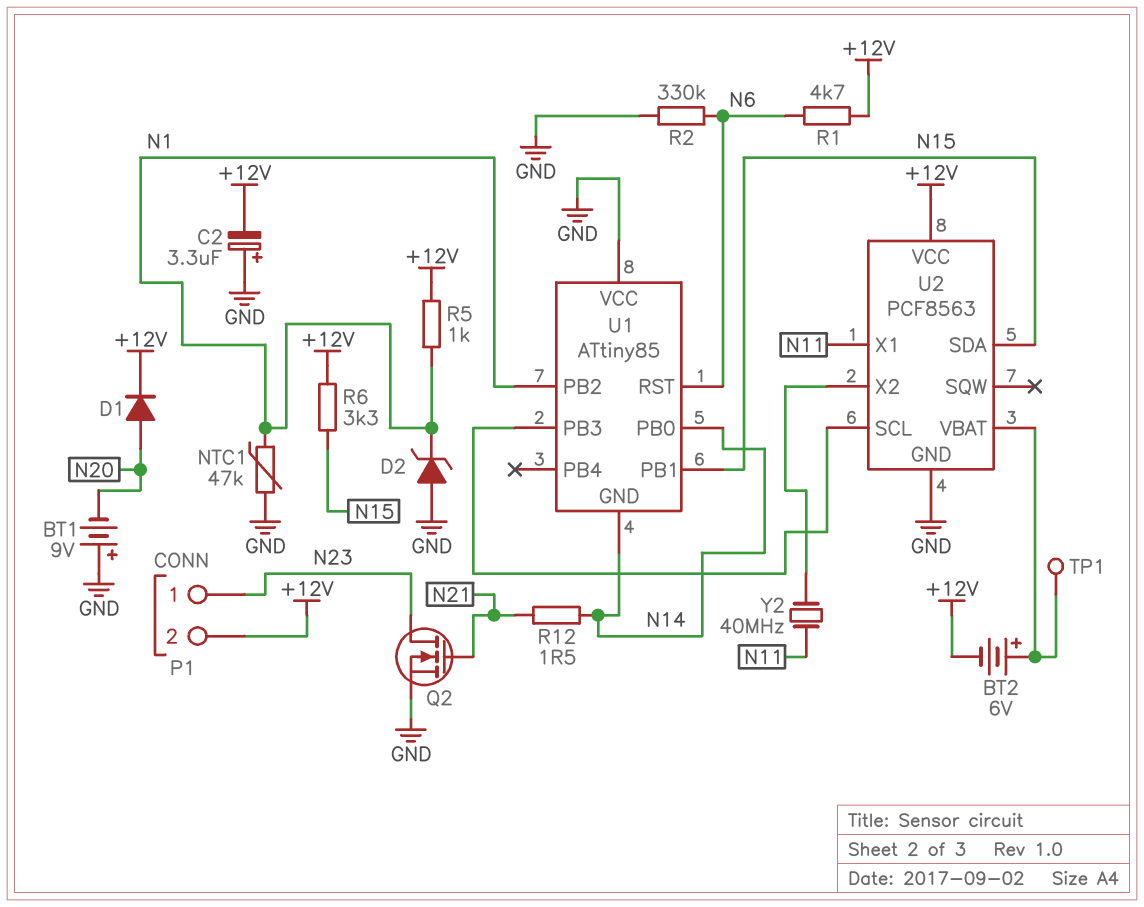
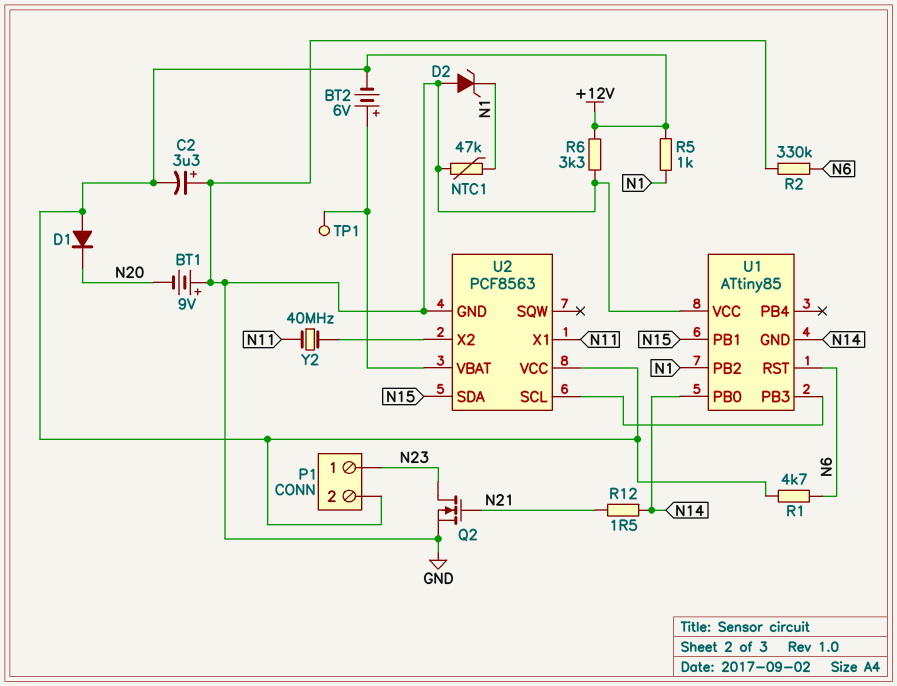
D1: diode (A N20, K +12V) -> diode (A +12V, K N20)
R6: 3.3k (+12V, N15) -> 3.3k (+12V, GND)

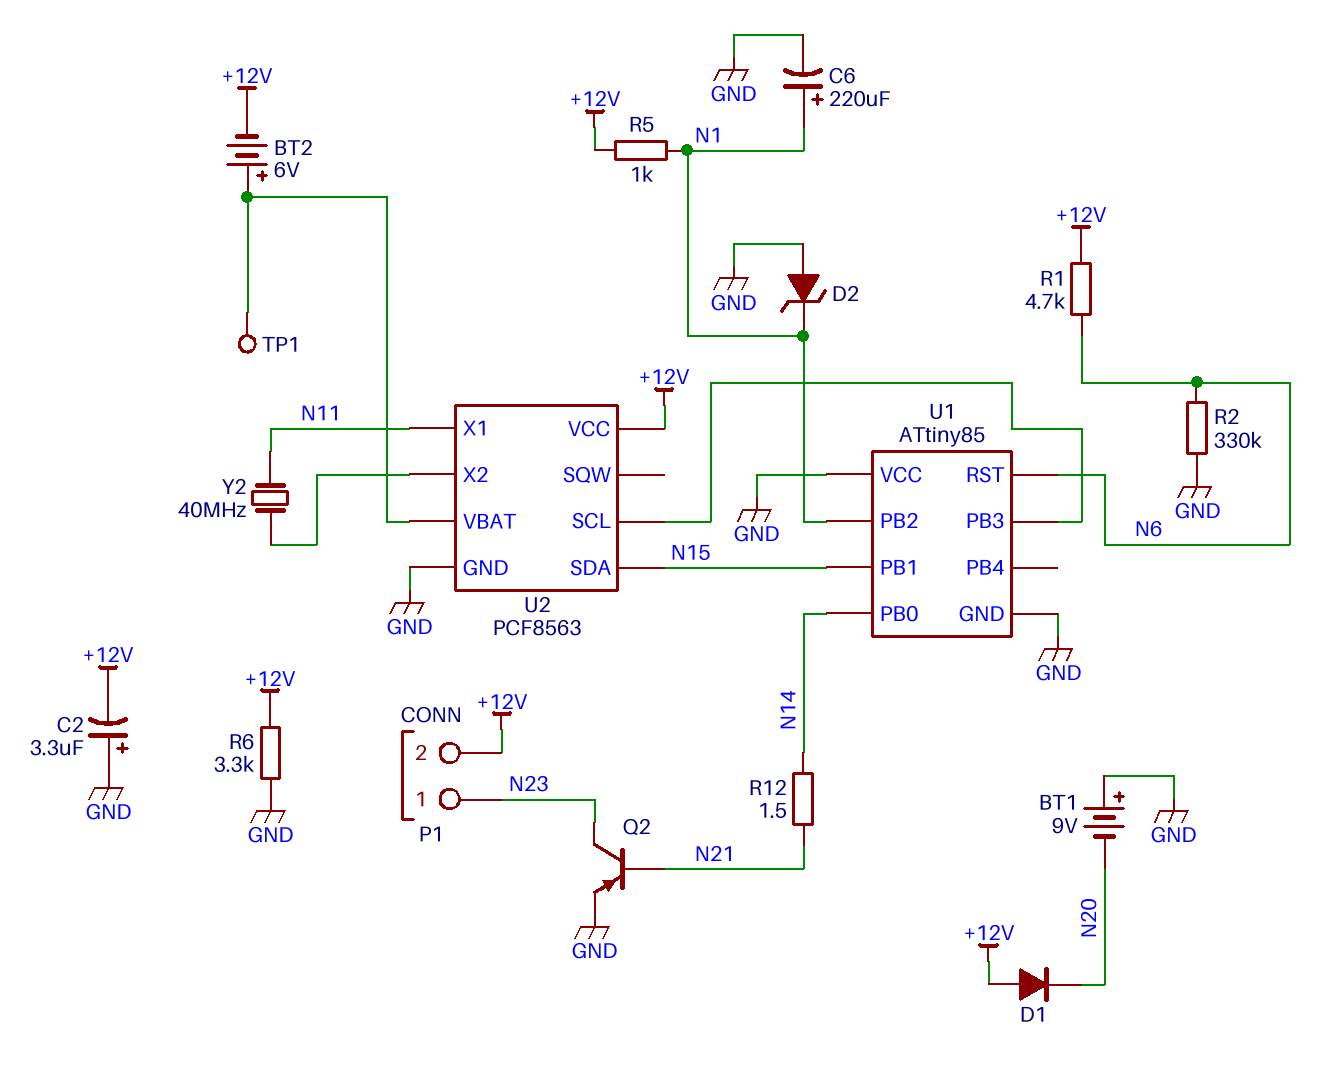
C6: none -> 220uF (plus N1, minus GND)
NTC1: 47k (GND, N1) -> none
Q2: NMOS (G N21, D N23, S GND) -> PNP (B N21, C N23, E GND)
U1 pin GND: N14 -> GND

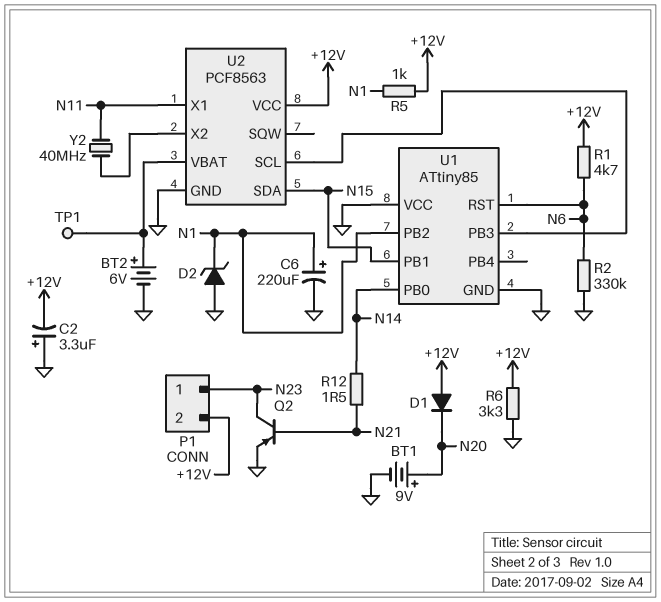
BT1: 9V (plus GND, minus N20) -> 9V (plus N20, minus GND)
BT2: 6V (plus U2/VBAT, minus +12V) -> 6V (plus U2/VBAT, minus GND)

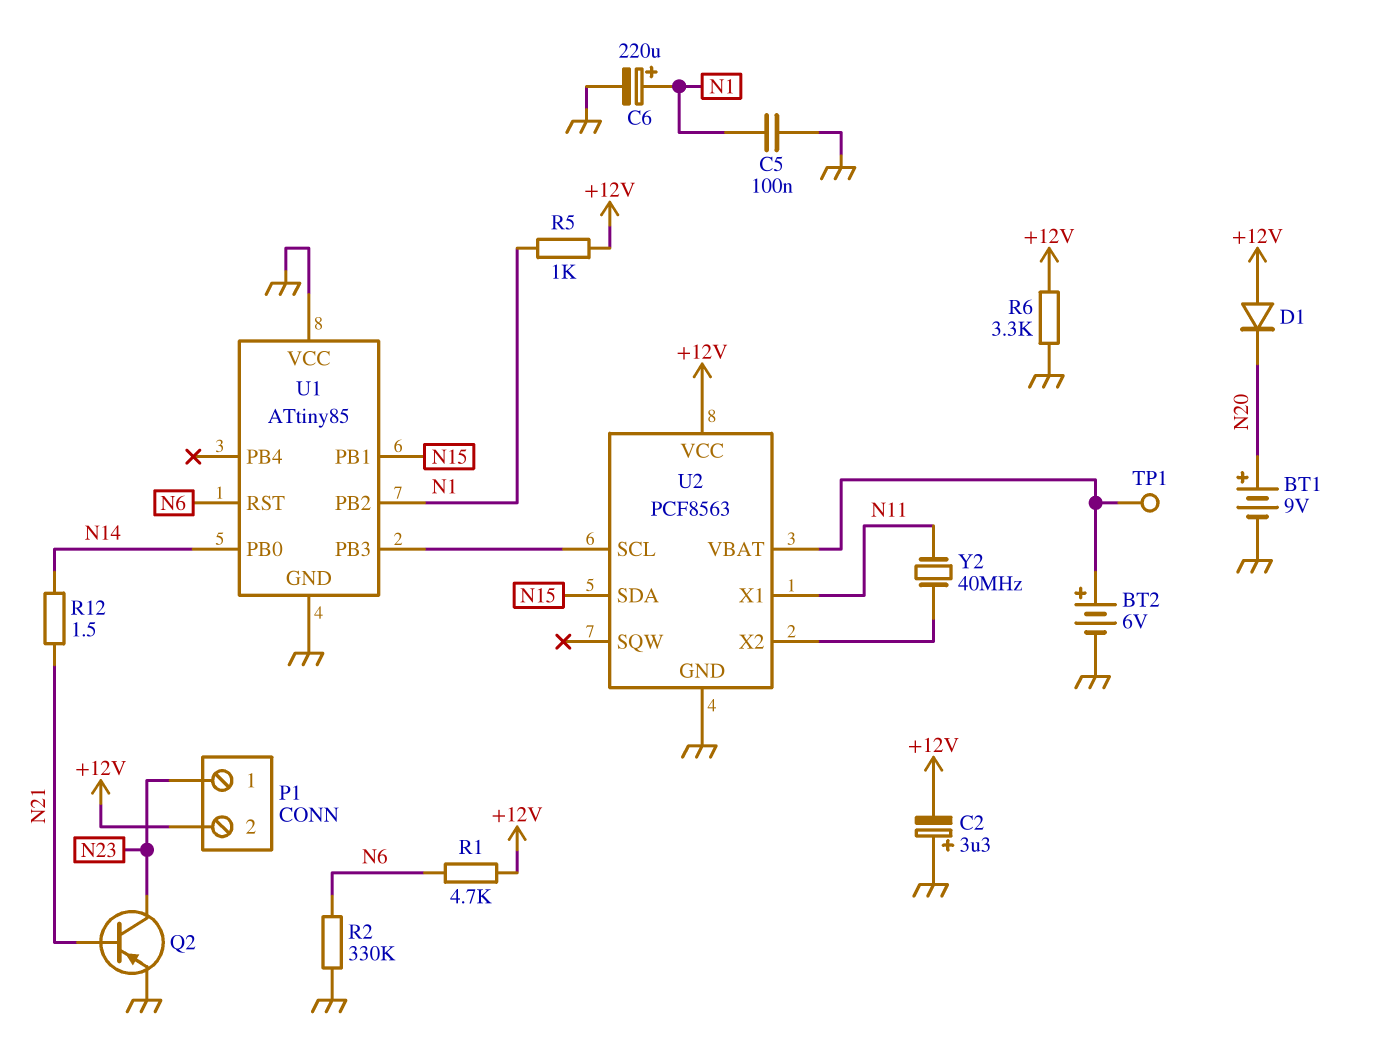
C5: none -> 100nF (GND, N1)
D2: zener (A GND, K N1) -> none

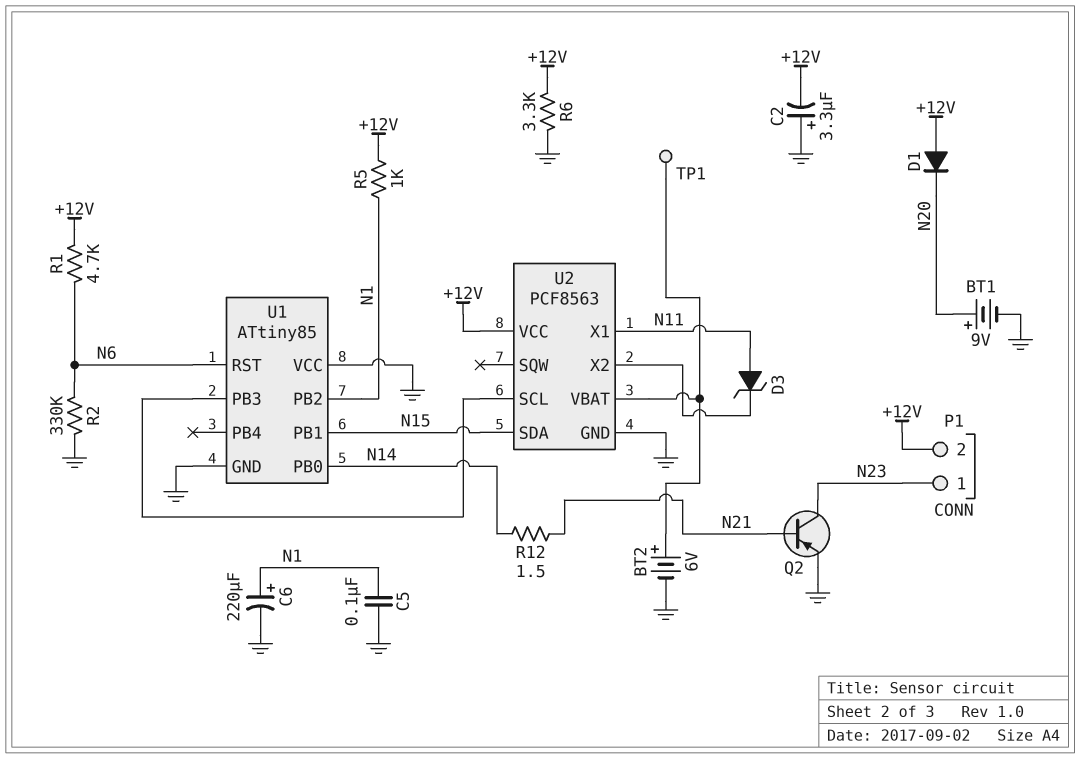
D3: none -> zener (A N11, K U2/X2)
Y2: 40MHz (N11, U2/X2) -> none

